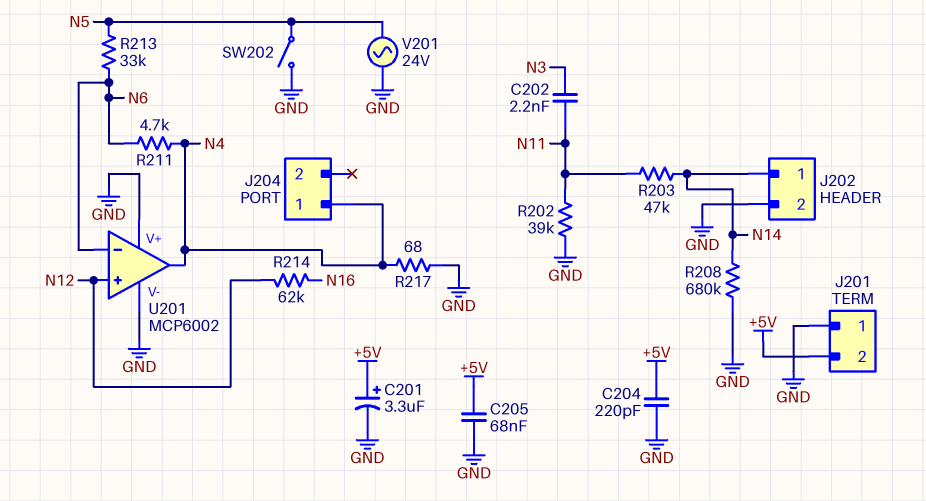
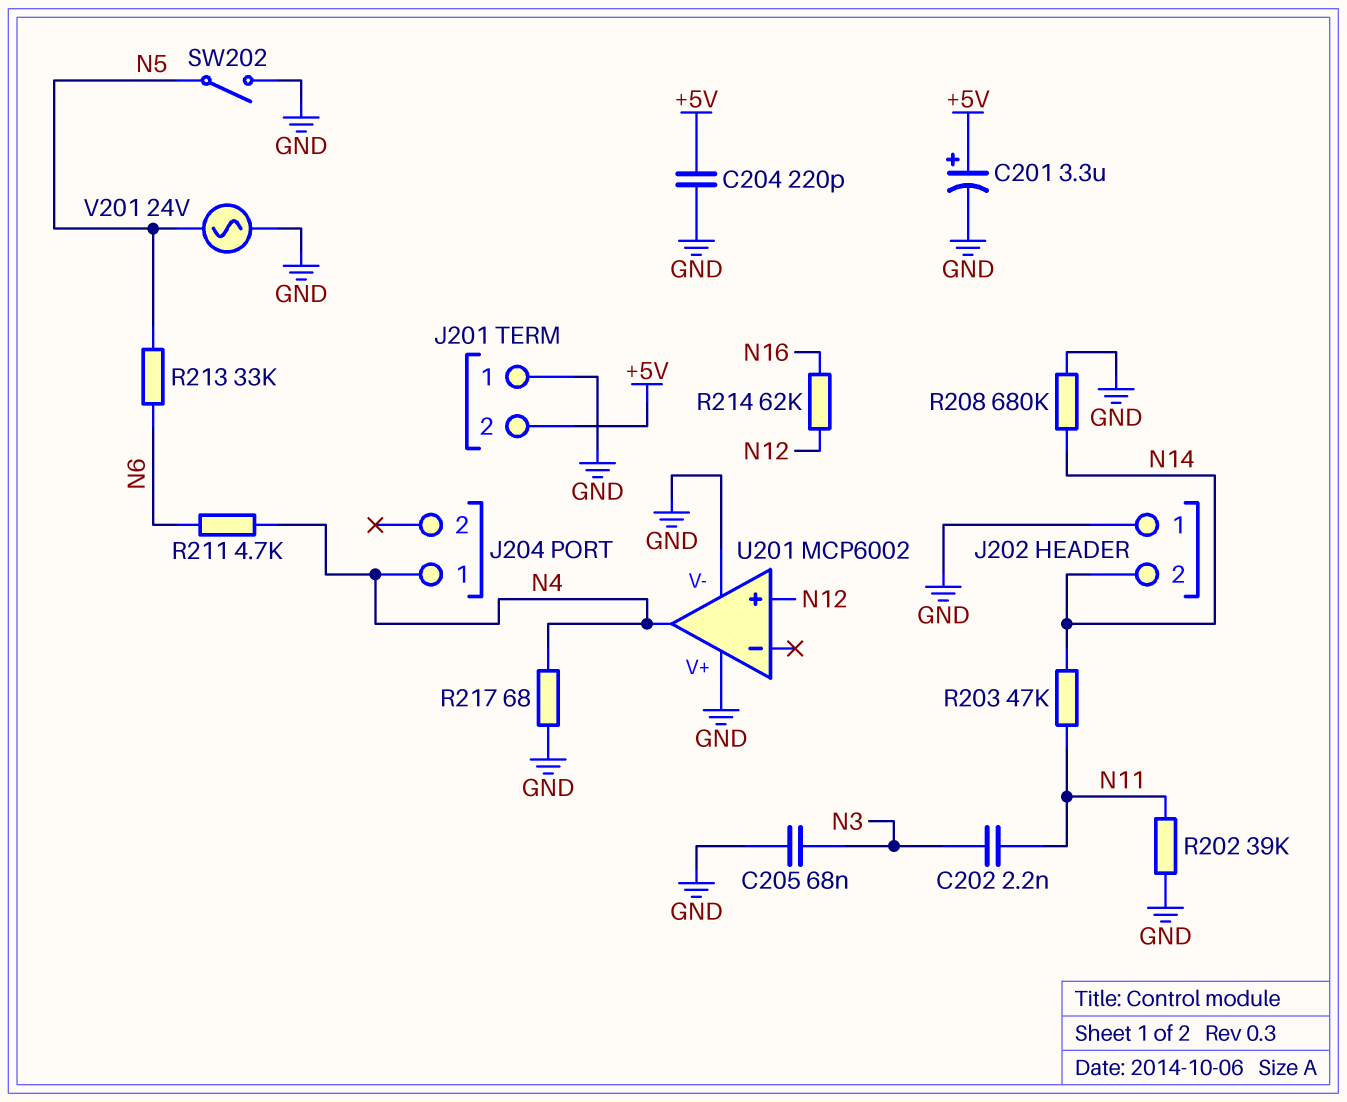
C205: 68nF (+5V, GND) -> 68nF (GND, N3)
J202 pin 1: N14 -> GND
J202 pin 2: GND -> N14
U201 pin in-: N6 -> none

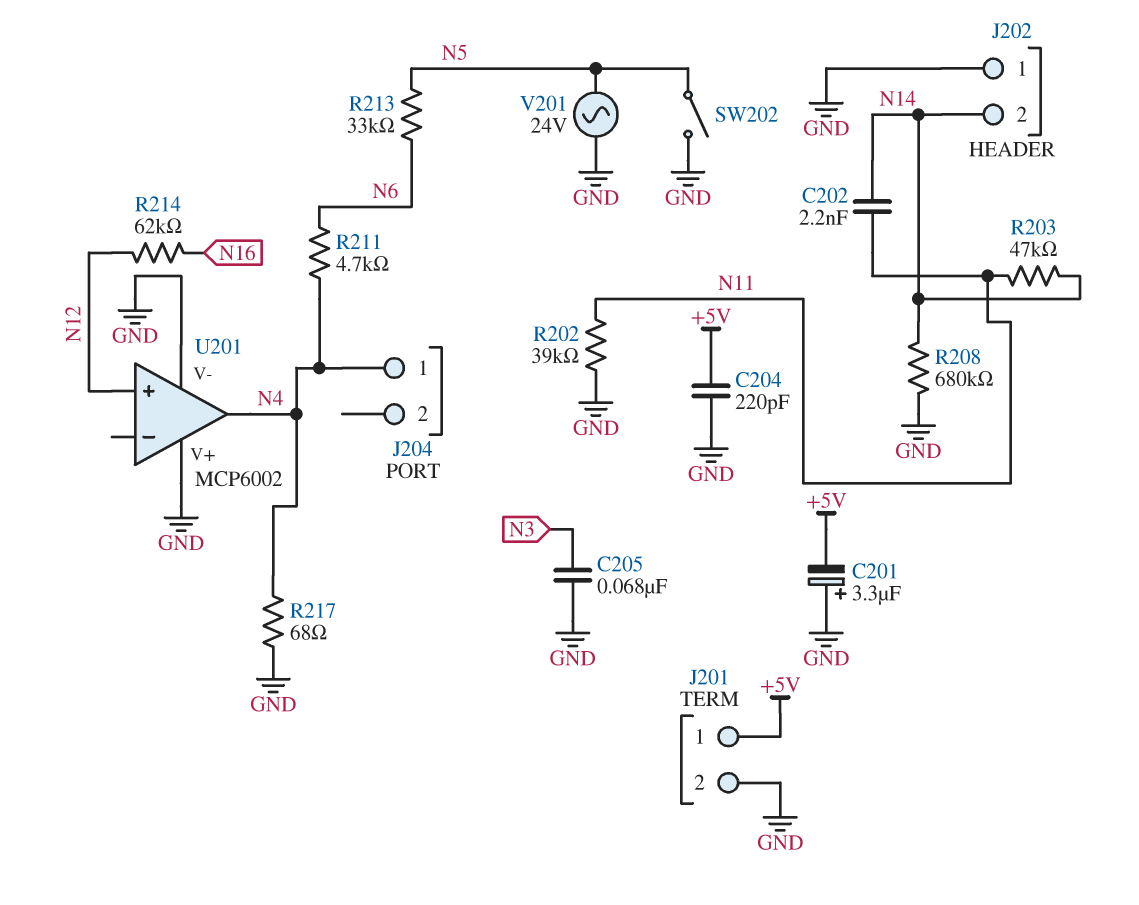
C201: 3.3uF (plus +5V, minus GND) -> 3.3uF (plus GND, minus +5V)
C202: 2.2nF (N3, N11) -> 2.2nF (N11, N14)
J201 pin 1: GND -> +5V
J201 pin 2: +5V -> GND

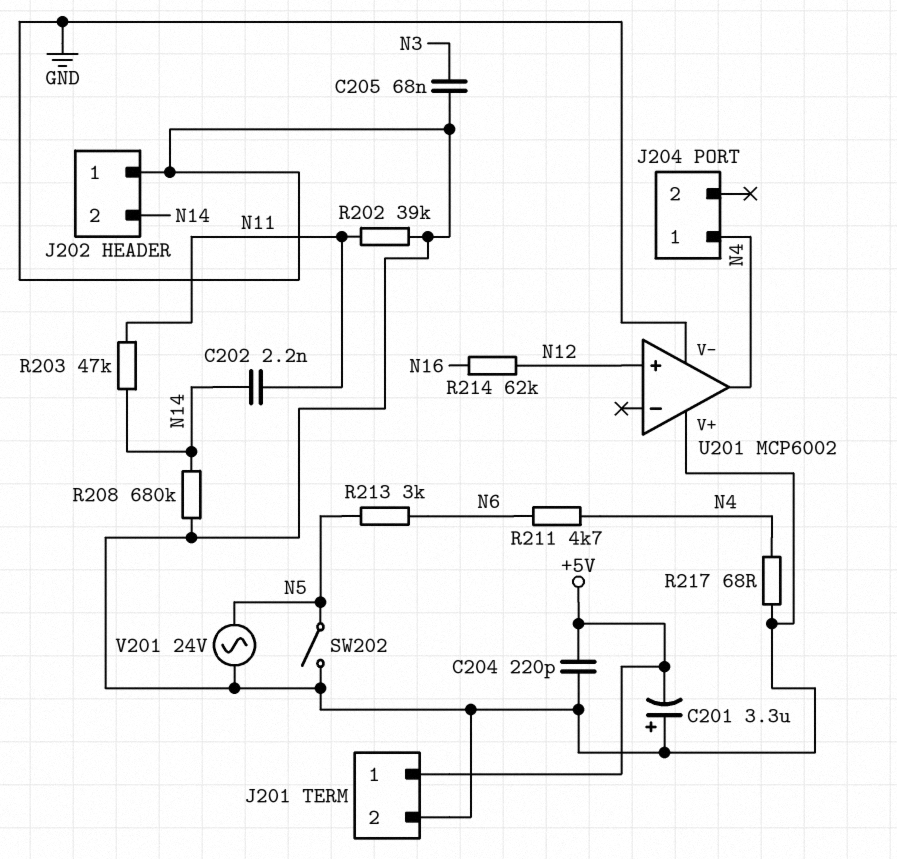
R213: 33k (N5, N6) -> 3k (N5, N6)

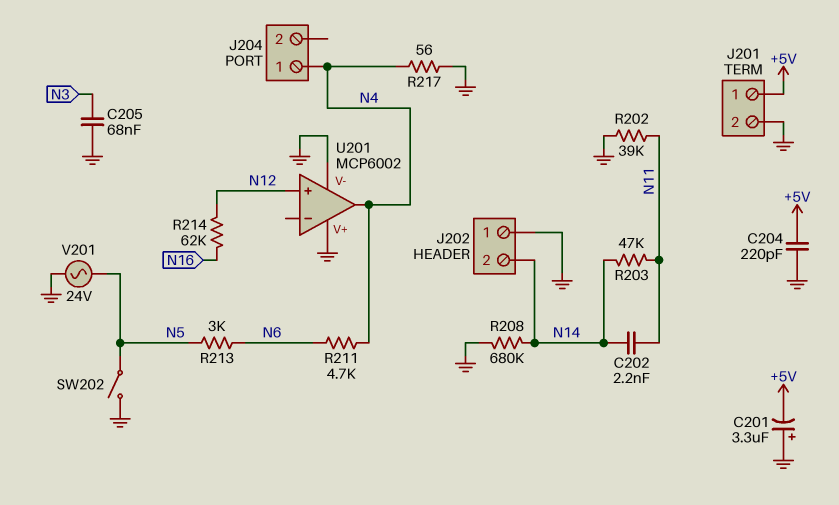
R217: 68 (GND, N4) -> 56 (GND, N4)

